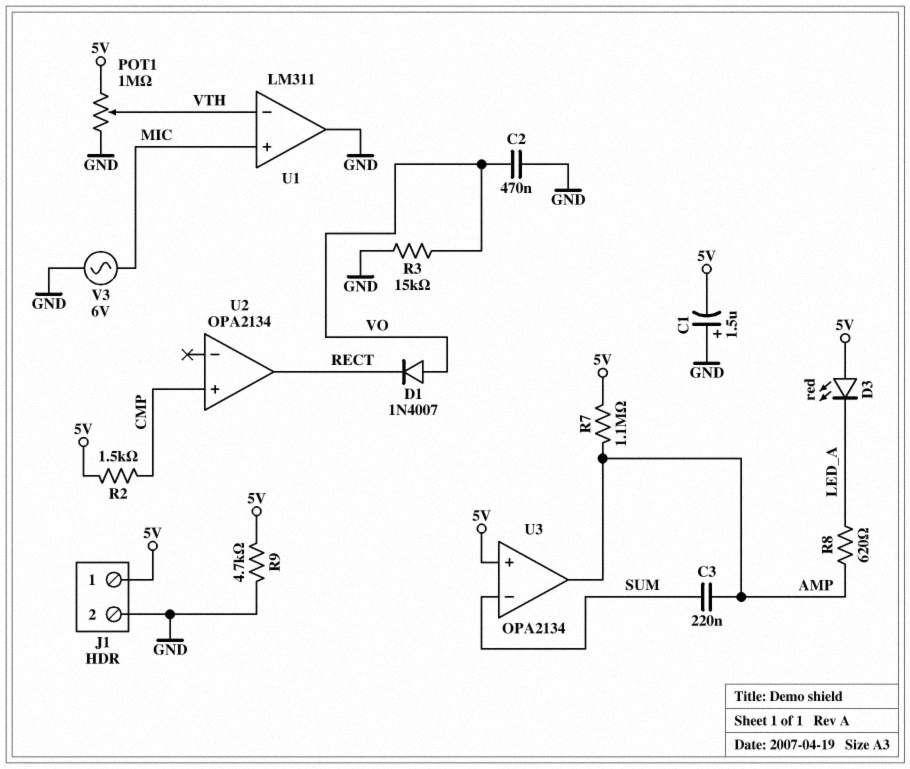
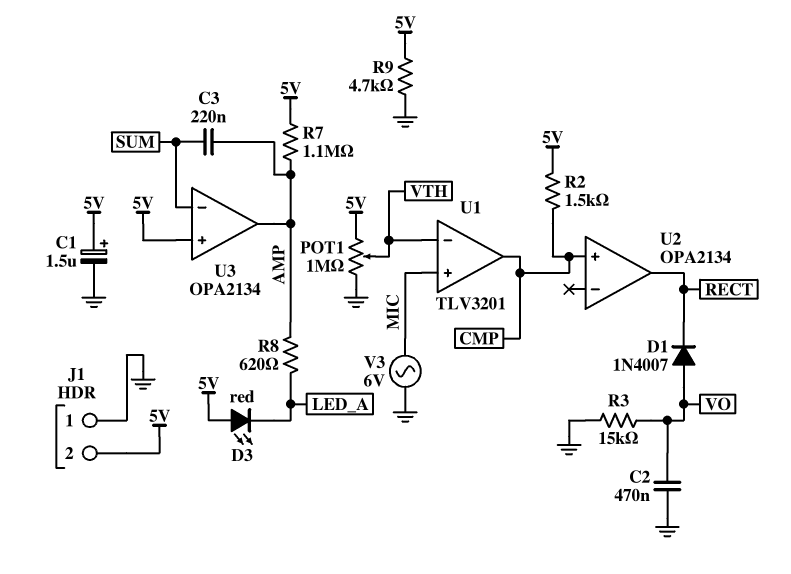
C1: 1.5uF (plus GND, minus 5V) -> 1.5uF (plus 5V, minus GND)
J1 pin 1: 5V -> GND
J1 pin 2: GND -> 5V
U1: LM311 -> TLV3201
U1 pin out: GND -> CMP

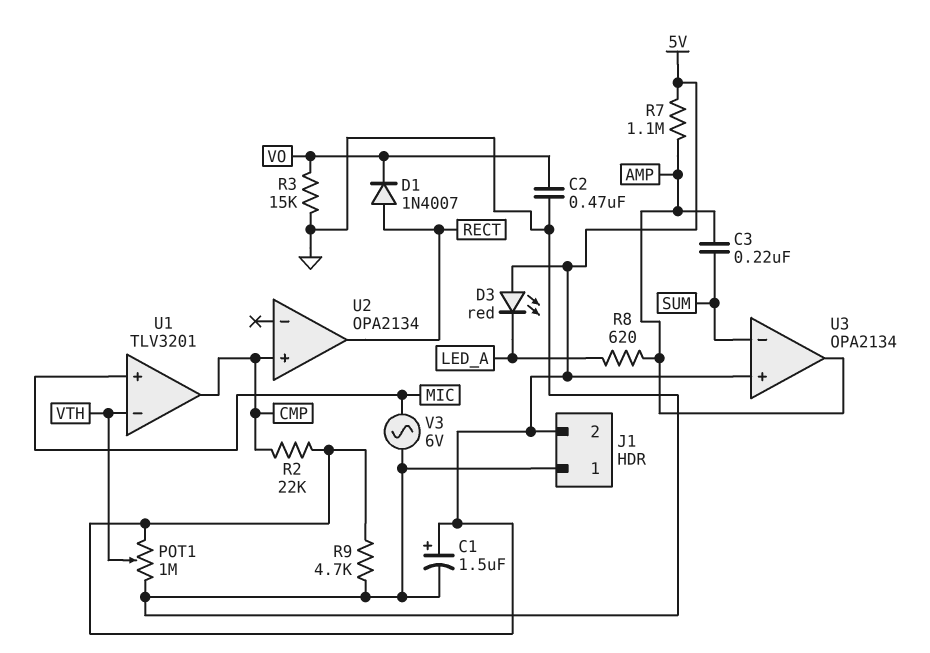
D1: diode 1N4007 (A VO, K RECT) -> diode 1N4007 (A RECT, K VO)
R2: 1.5k (5V, CMP) -> 22k (5V, CMP)

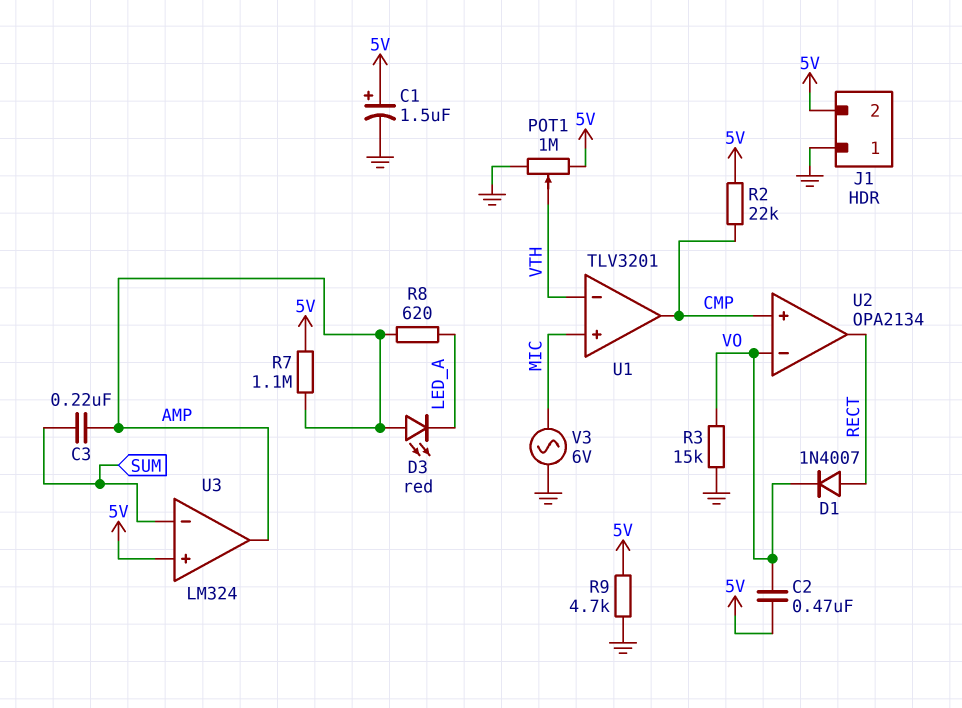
C2: 470nF (GND, VO) -> 470nF (5V, VO)
D3: LED red (A 5V, K LED_A) -> LED red (A AMP, K LED_A)
U2 pin in-: none -> VO
U3: OPA2134 -> LM324

